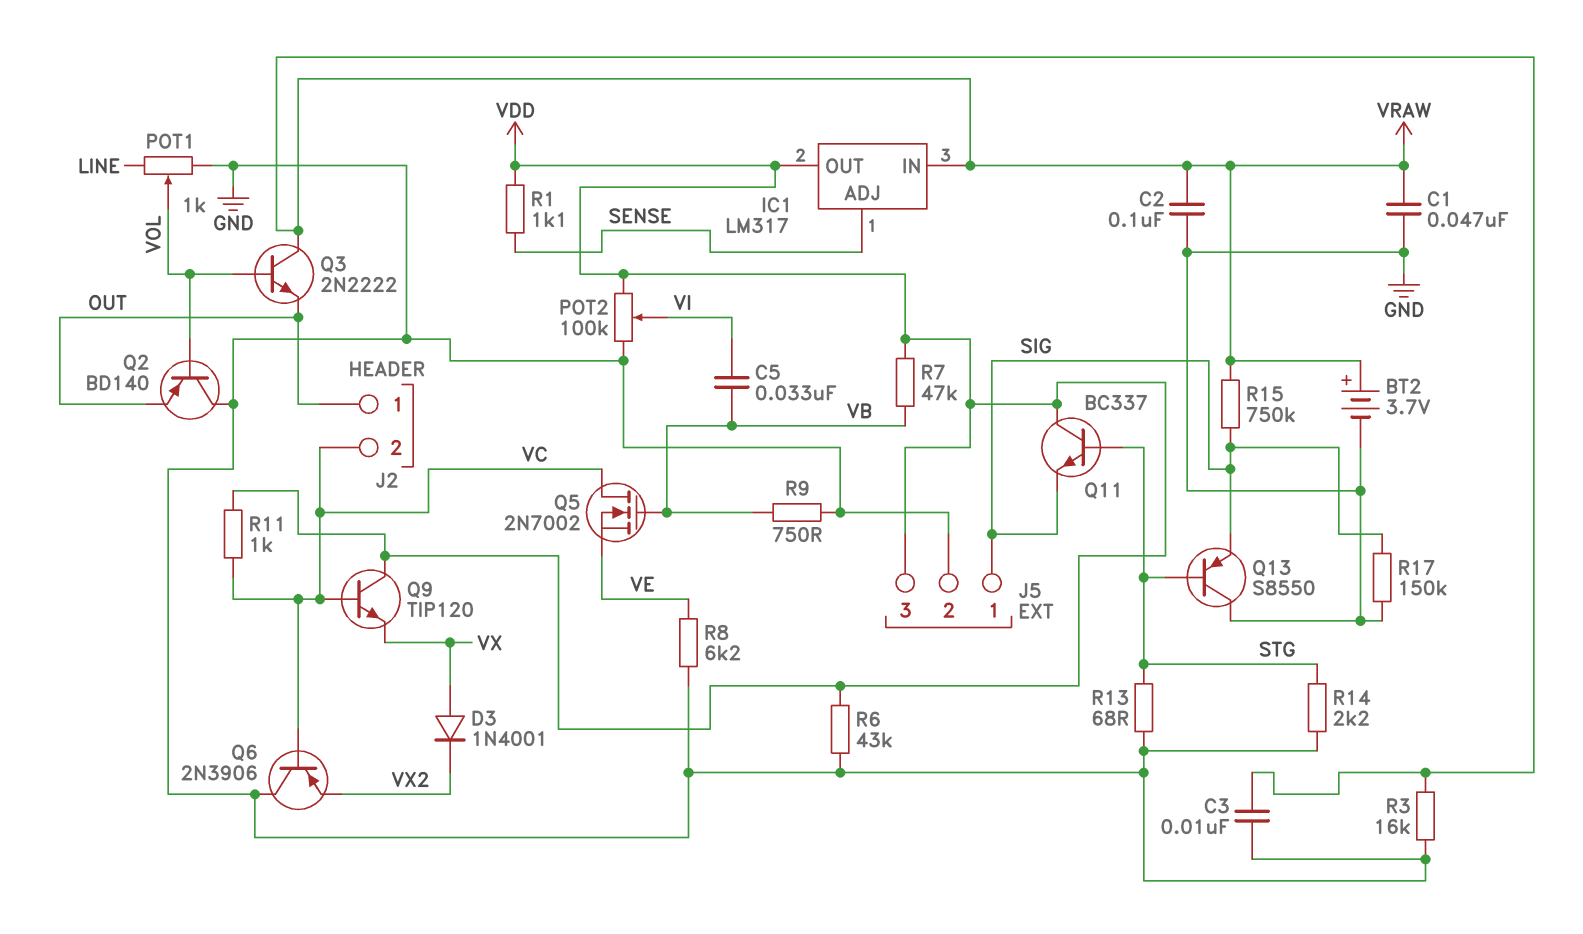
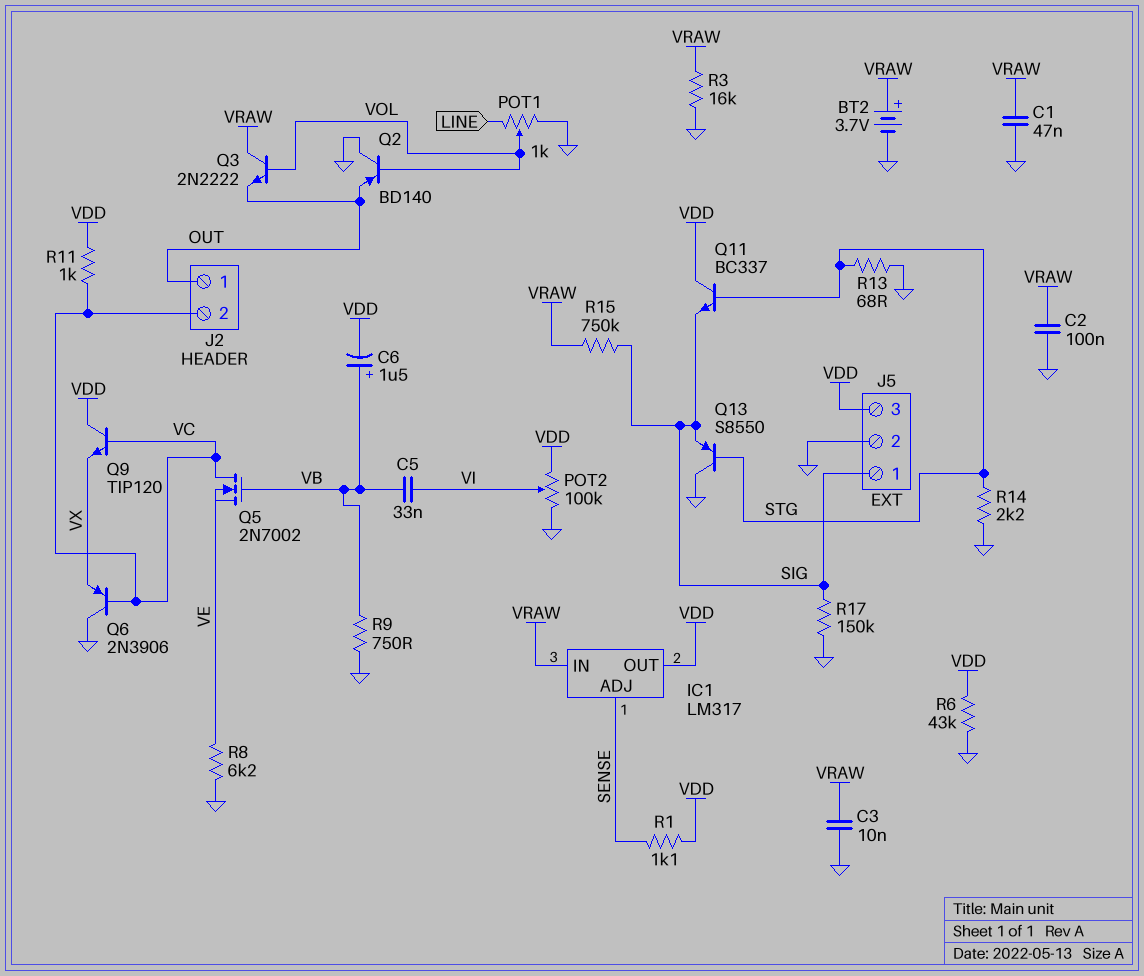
C6: none -> 1.5uF (plus VB, minus VDD)
D3: diode 1N4001 (A VX, K VX2) -> none
Q6: PNP 2N3906 (B VC, C GND, E VX2) -> PNP 2N3906 (B VC, C GND, E VX)
R7: 47k (VB, VDD) -> none

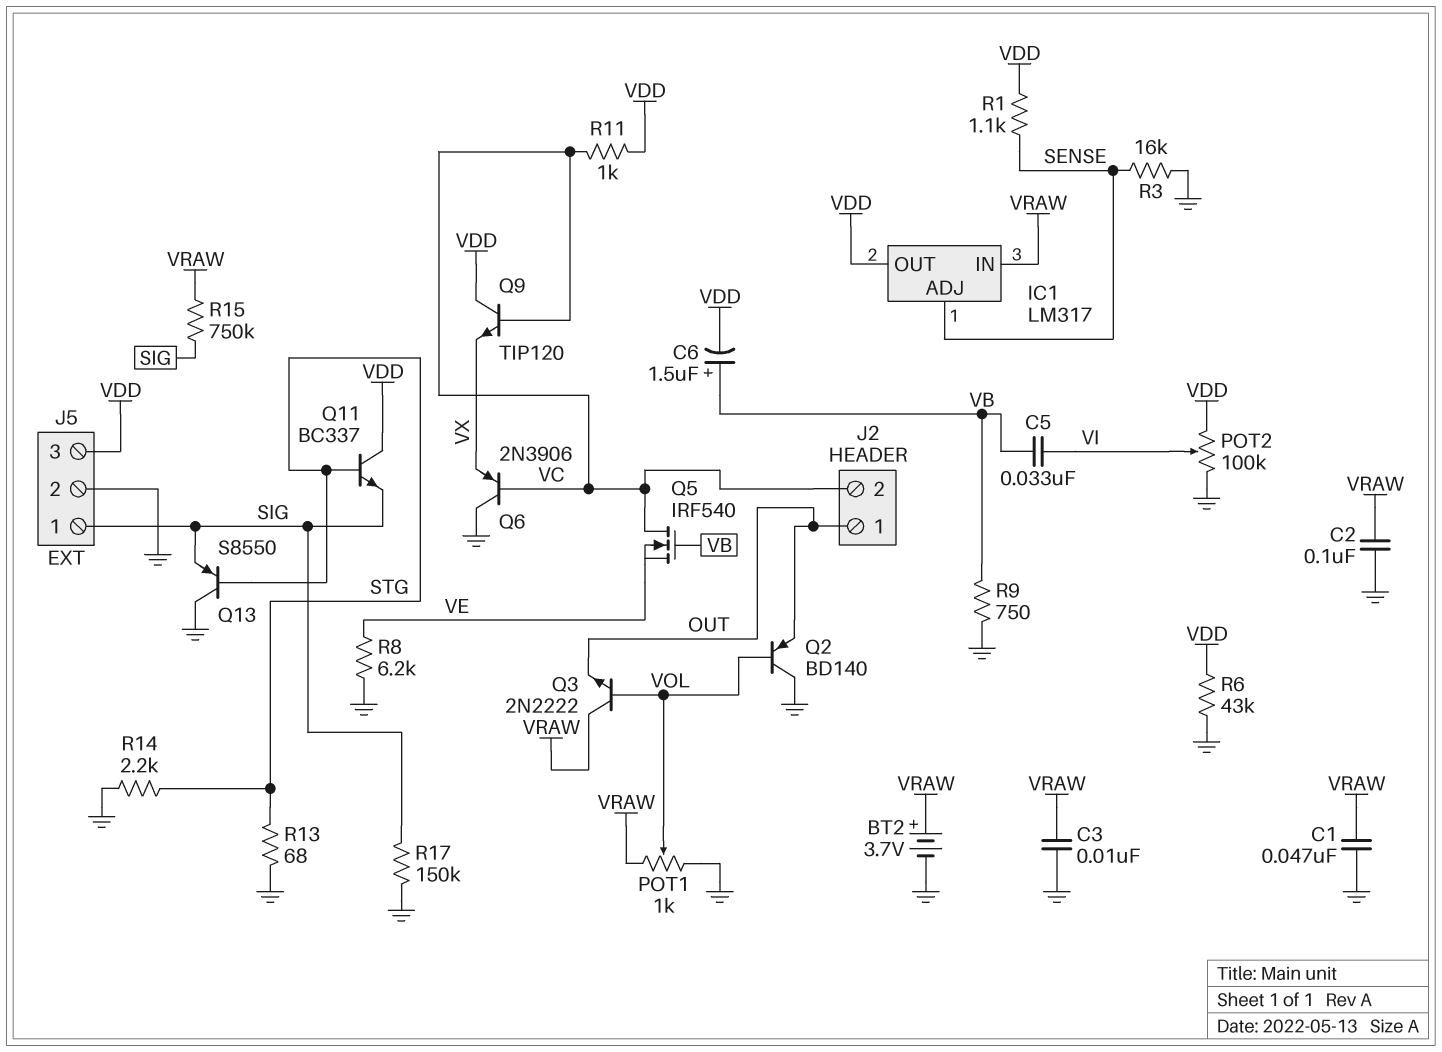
POT1: 1k (GND, LINE, wiper VOL) -> 1k (GND, VRAW, wiper VOL)
Q5: NMOS 2N7002 (G VB, D VC, S VE) -> NMOS IRF540 (G VB, D VC, S VE)
R3: 16k (GND, VRAW) -> 16k (GND, SENSE)

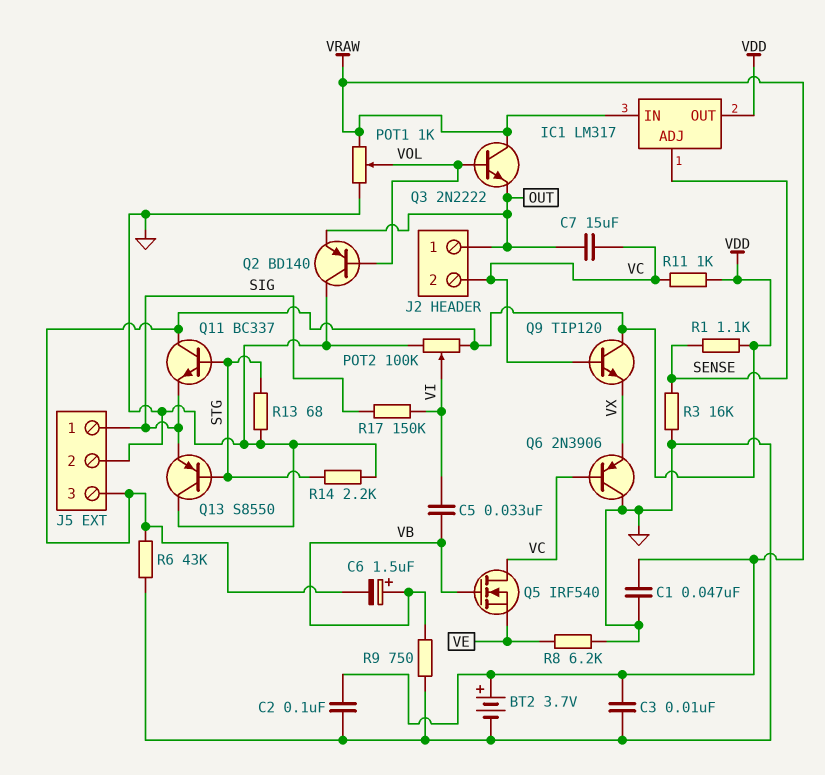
C7: none -> 15uF (OUT, VC)
R15: 750k (SIG, VRAW) -> none
R17: 150k (GND, SIG) -> 150k (SIG, VI)

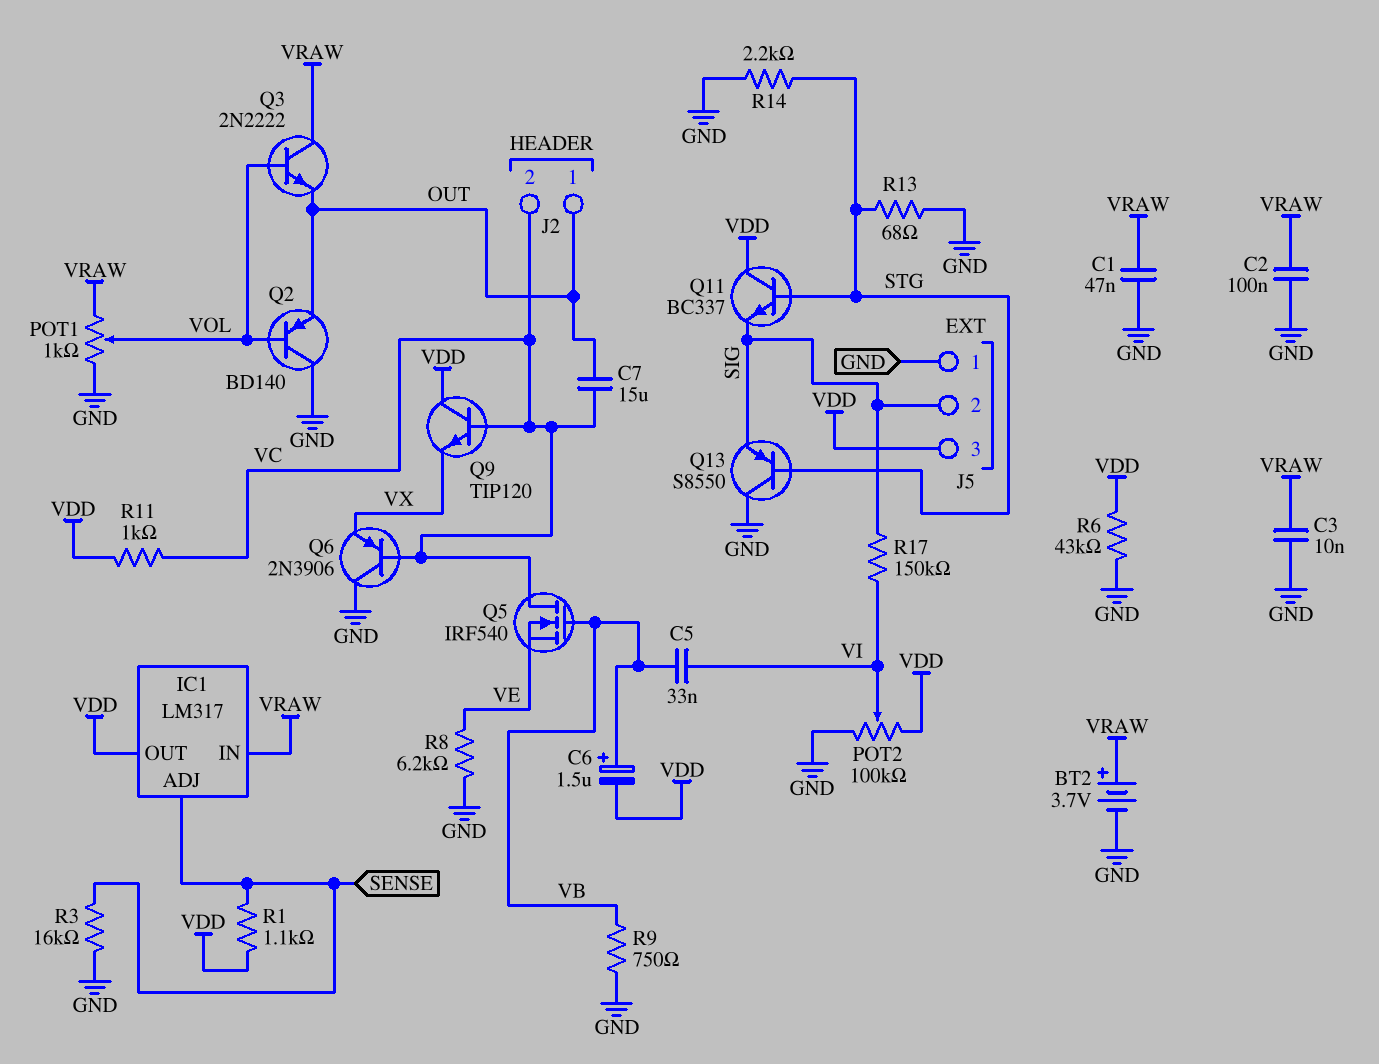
J5 pin 1: SIG -> GND
J5 pin 2: GND -> SIG

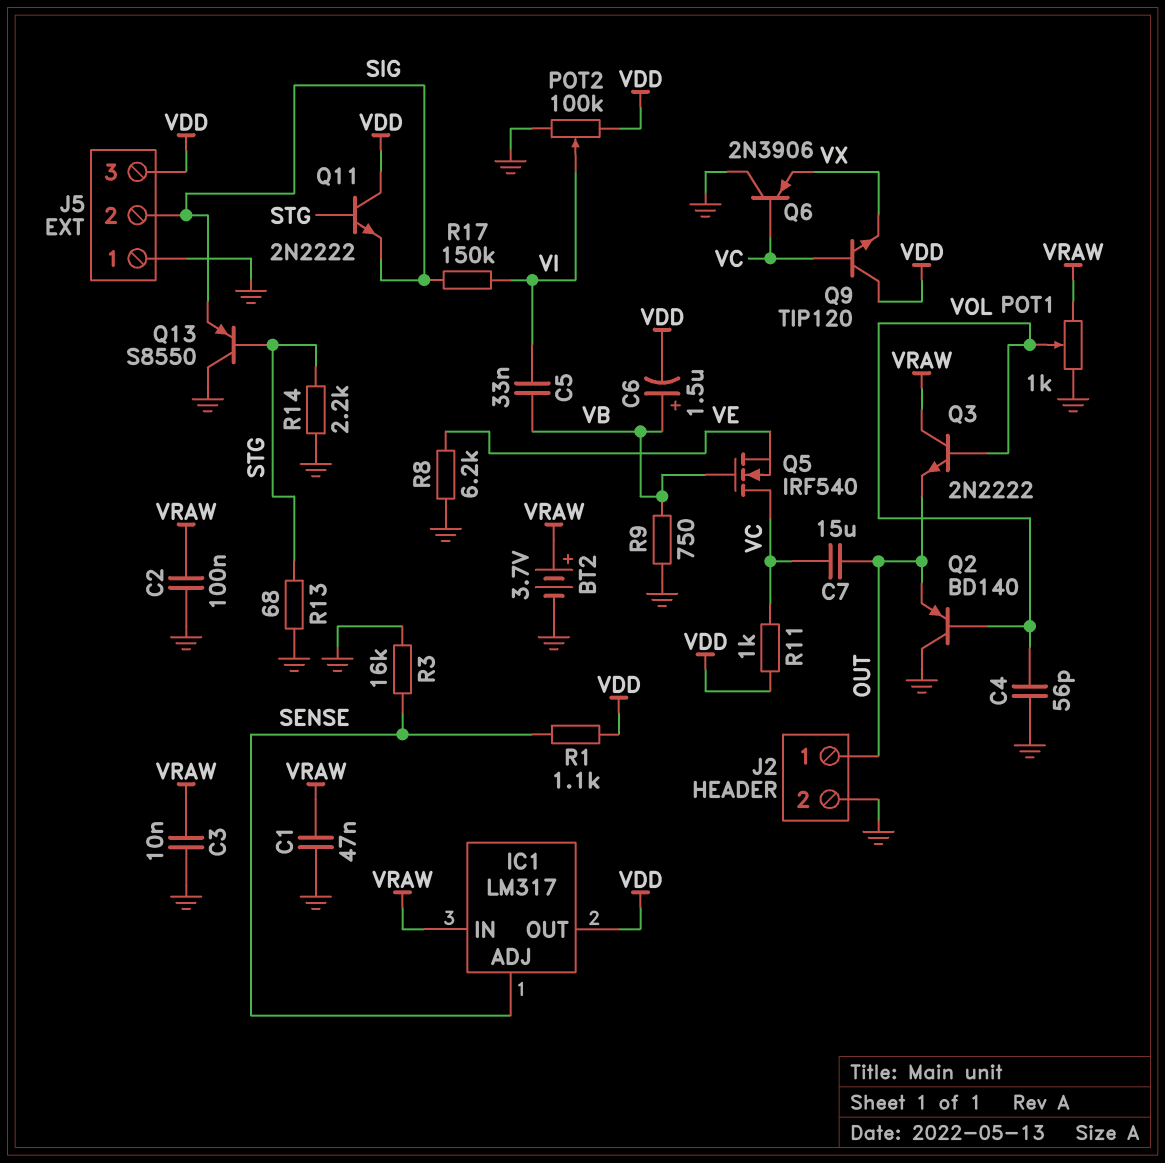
C4: none -> 56pF (GND, VOL)
J2 pin 2: VC -> GND
Q11: NPN BC337 (B STG, C VDD, E SIG) -> NPN 2N2222 (B STG, C VDD, E SIG)
R6: 43k (GND, VDD) -> none

